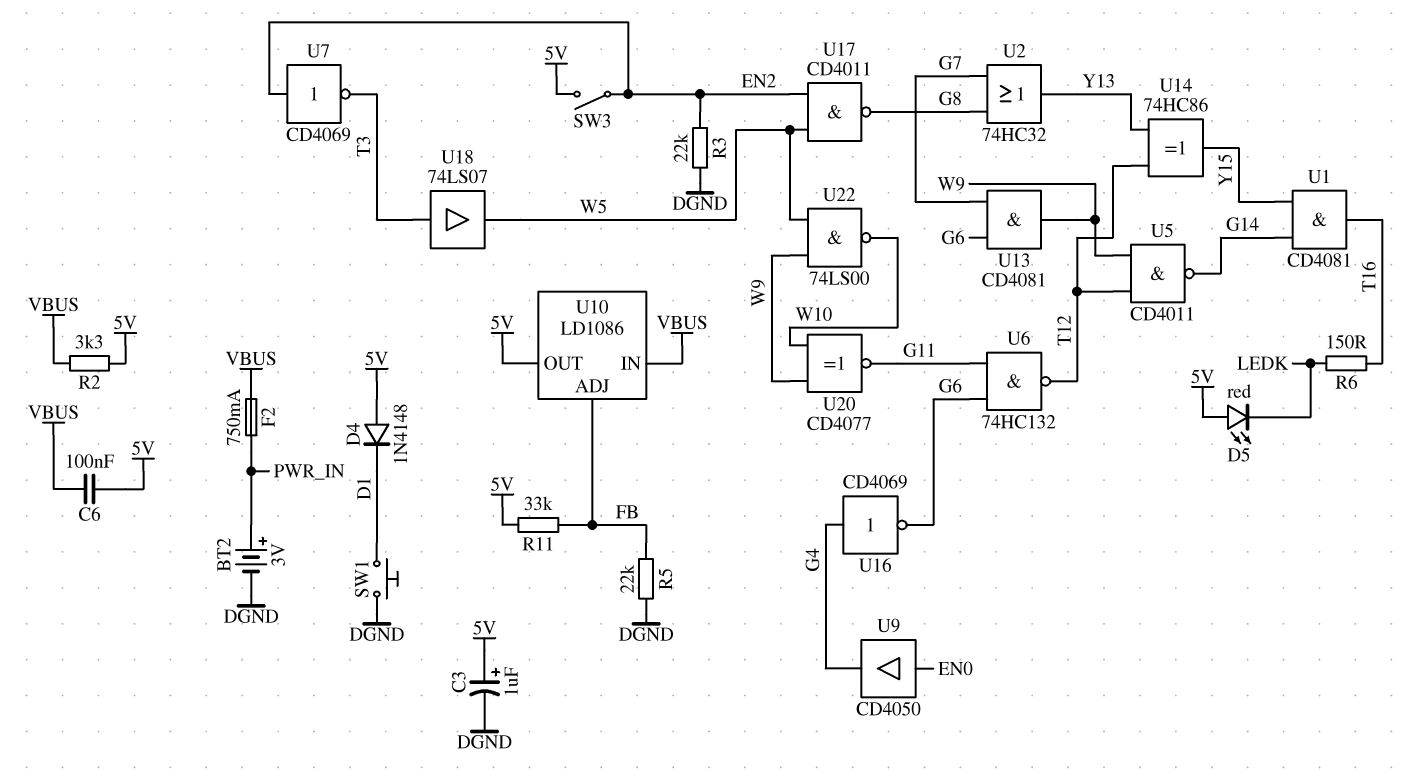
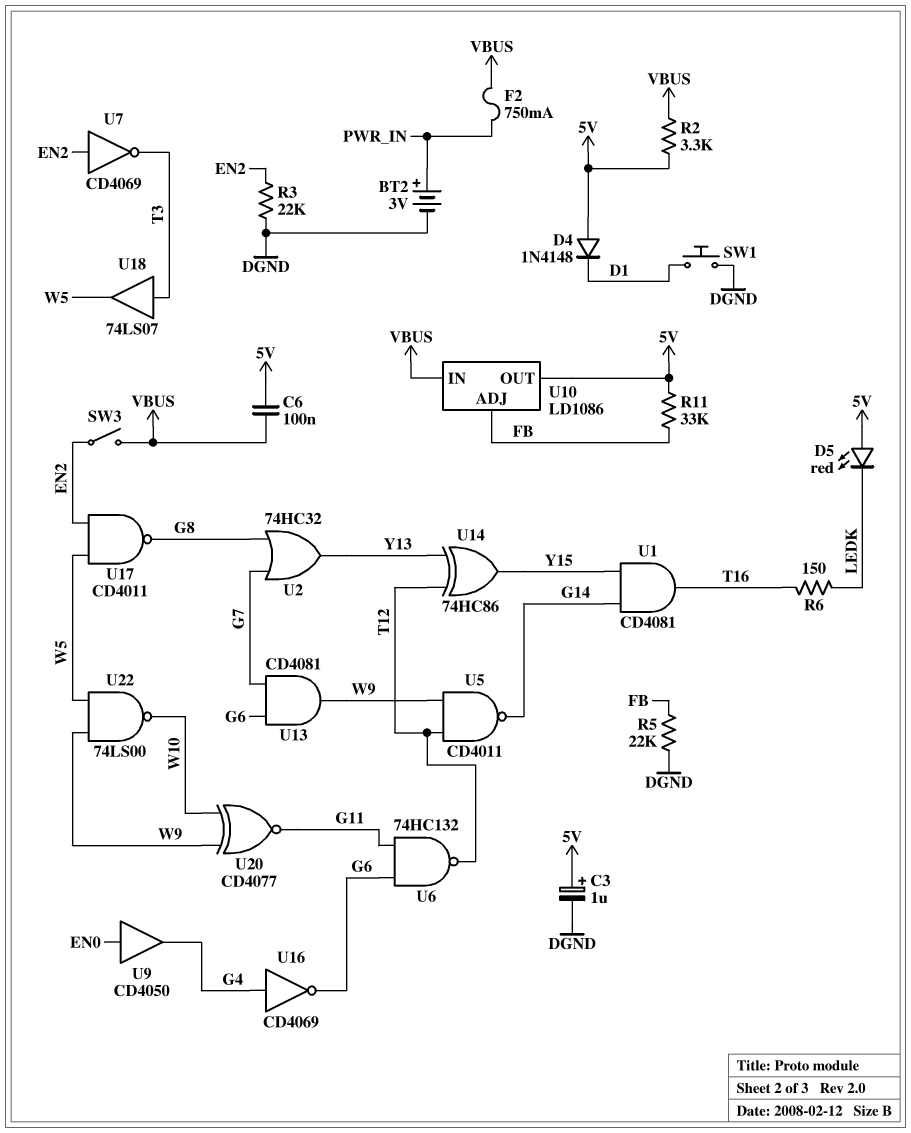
SW3: switch (5V, EN2) -> switch (EN2, VBUS)

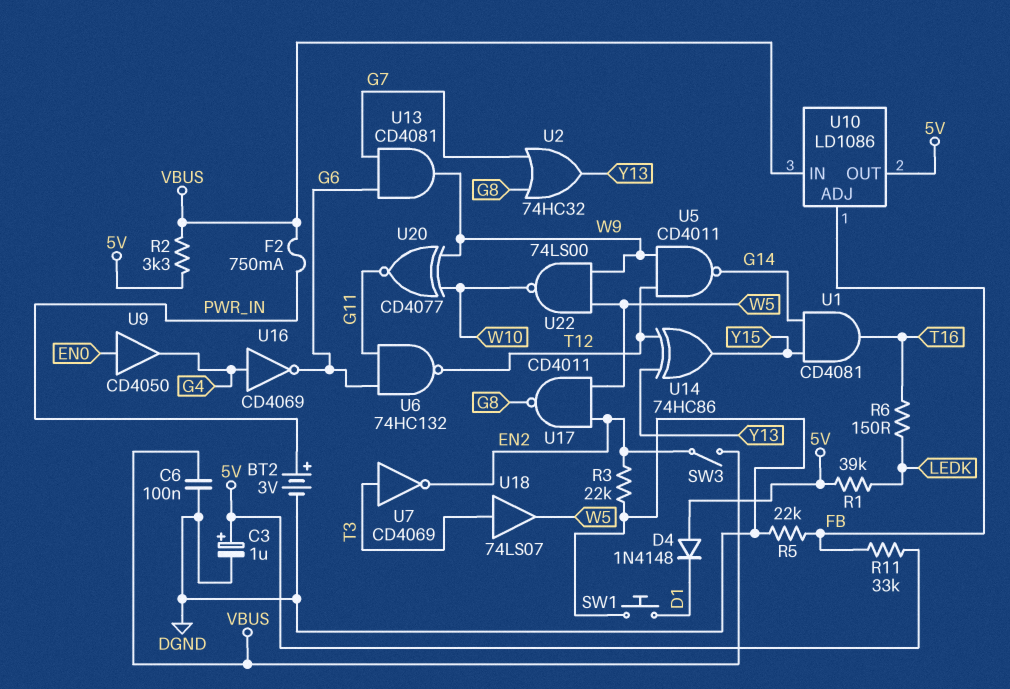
C6: 100nF (5V, VBUS) -> 100nF (DGND, VBUS)
D5: LED red (A 5V, K LEDK) -> none
R1: none -> 39k (5V, LEDK)
U7: NOT CD4069 (in EN2, out T3) -> NOT CD4069 (in T3, out EN2)

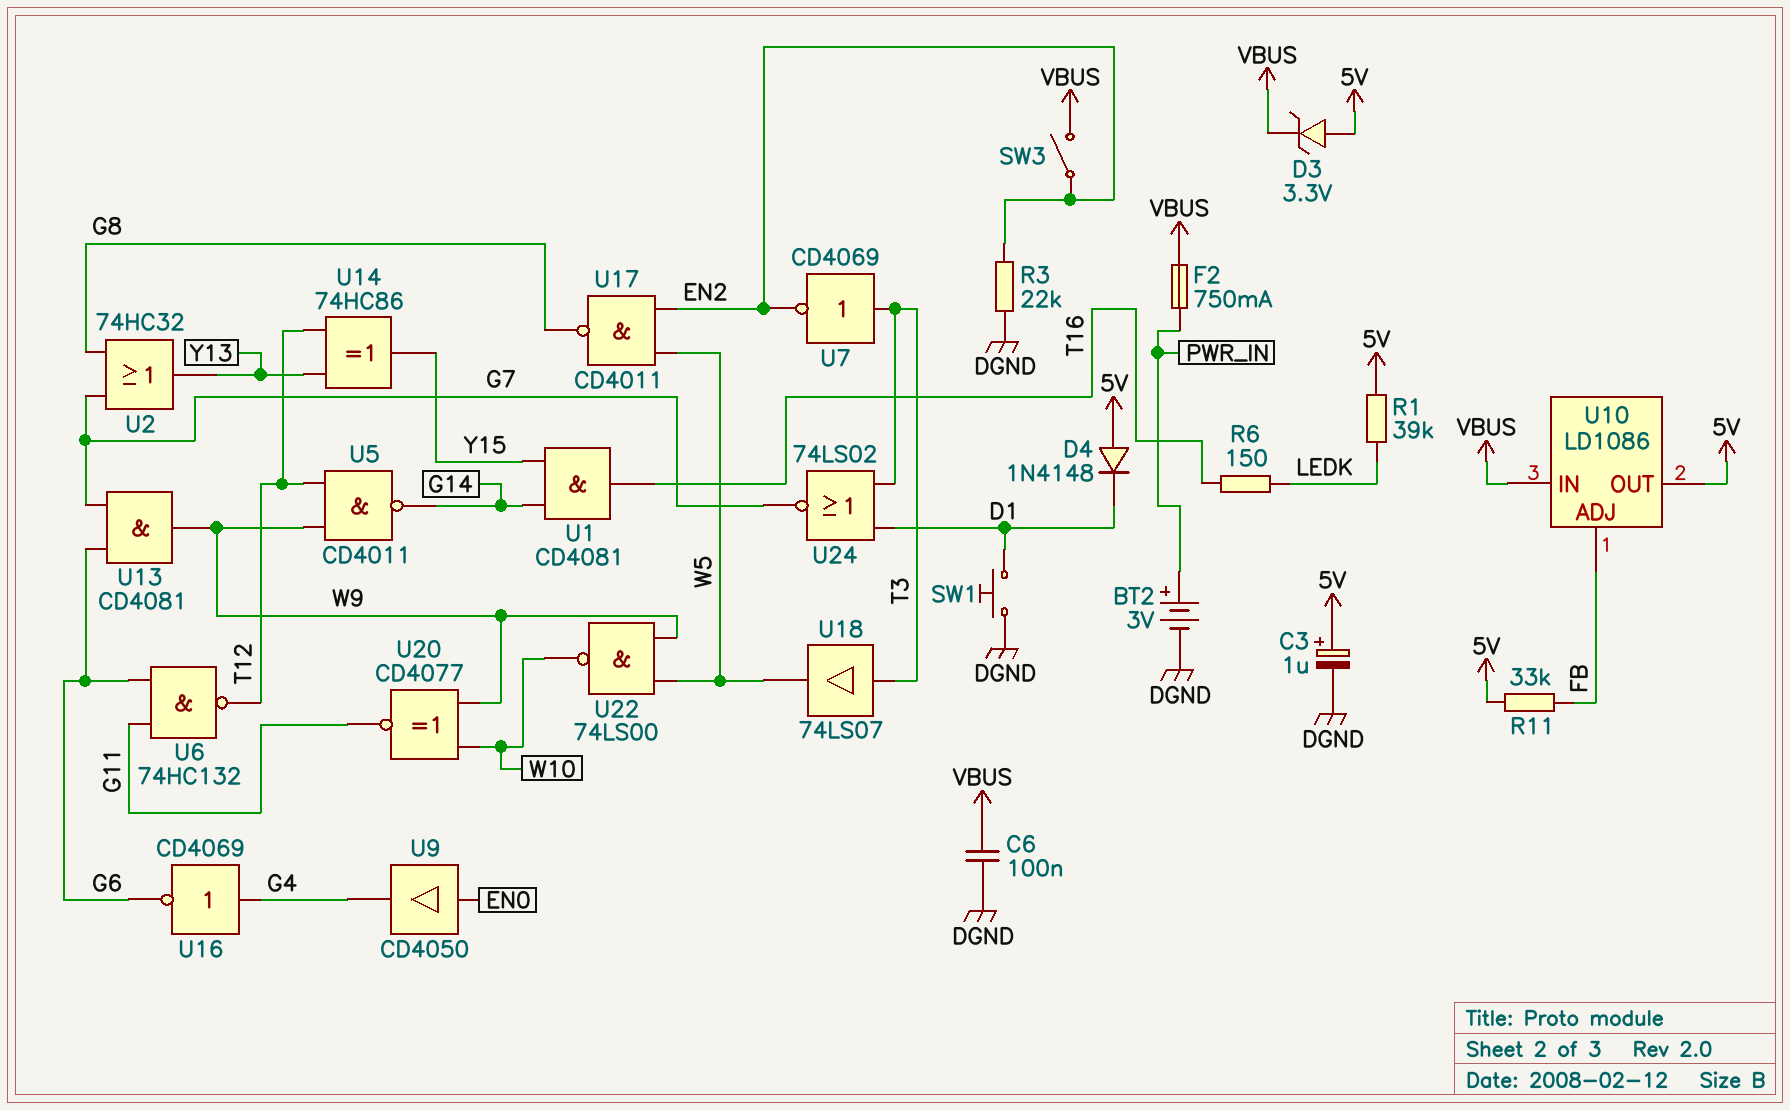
D3: none -> zener 3.3V (A 5V, K VBUS)
R2: 3.3k (5V, VBUS) -> none
R5: 22k (DGND, FB) -> none
U24: none -> NOR 74LS02 (in D1, in T3, out G7)

